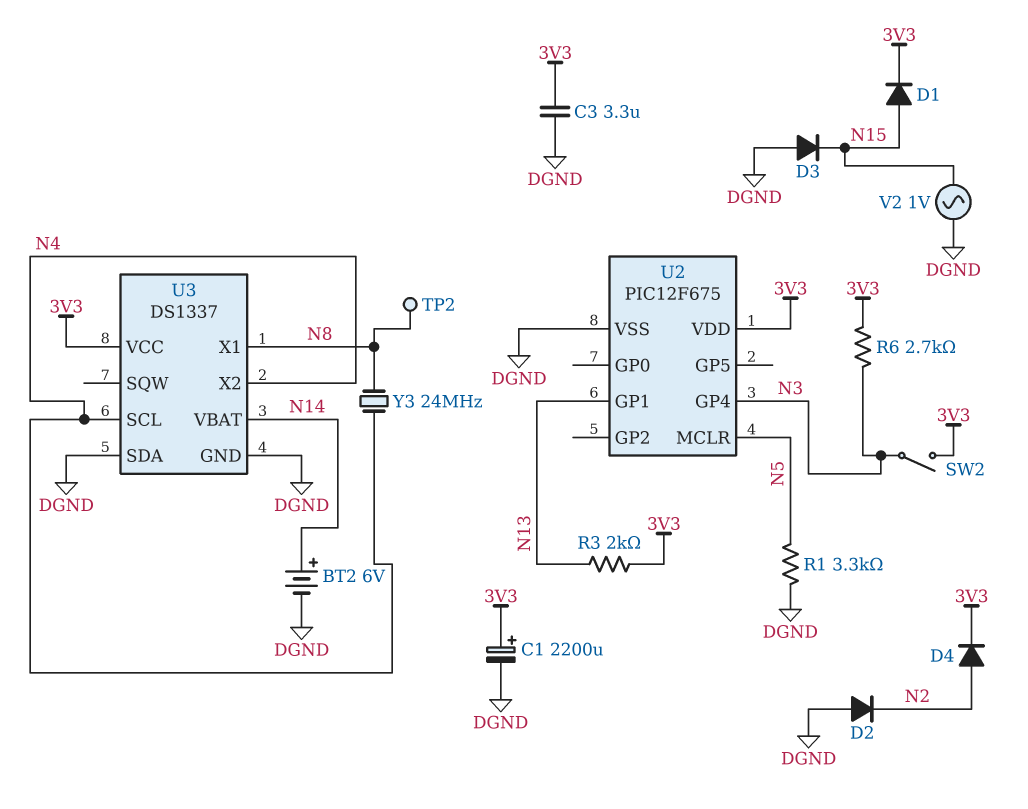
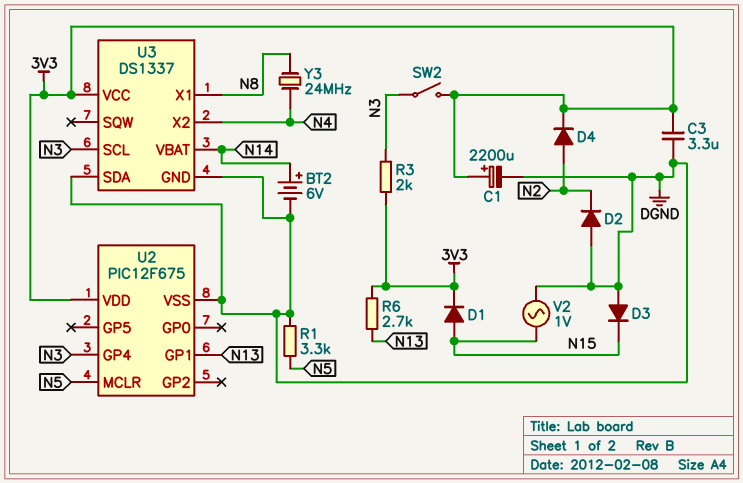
R3: 2k (3V3, N13) -> 2k (3V3, N3)
R6: 2.7k (3V3, N3) -> 2.7k (3V3, N13)
TP2: test point (N8) -> none
U3 pin SCL: N4 -> N3

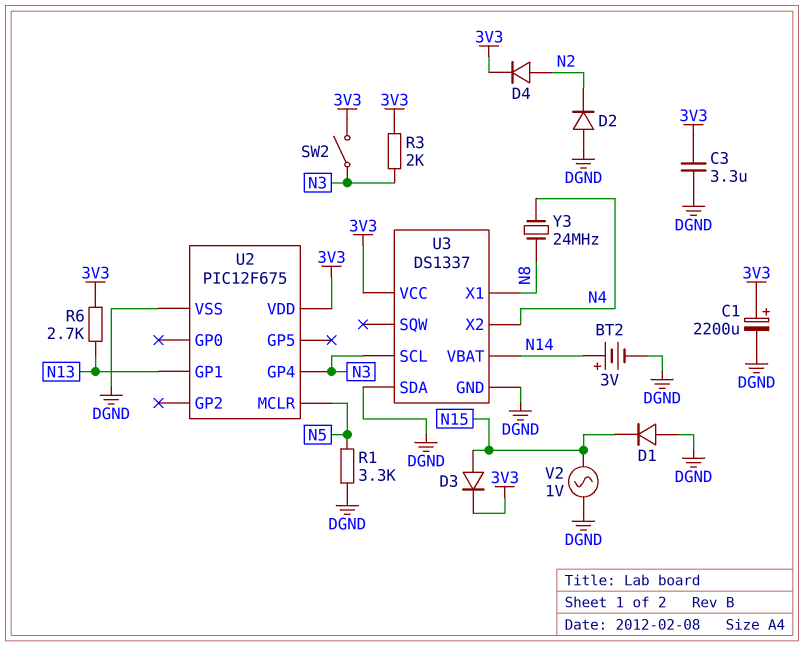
BT2: 6V (plus N14, minus DGND) -> 3V (plus N14, minus DGND)
D1: diode (A N15, K 3V3) -> diode (A DGND, K N15)
D3: diode (A DGND, K N15) -> diode (A N15, K 3V3)

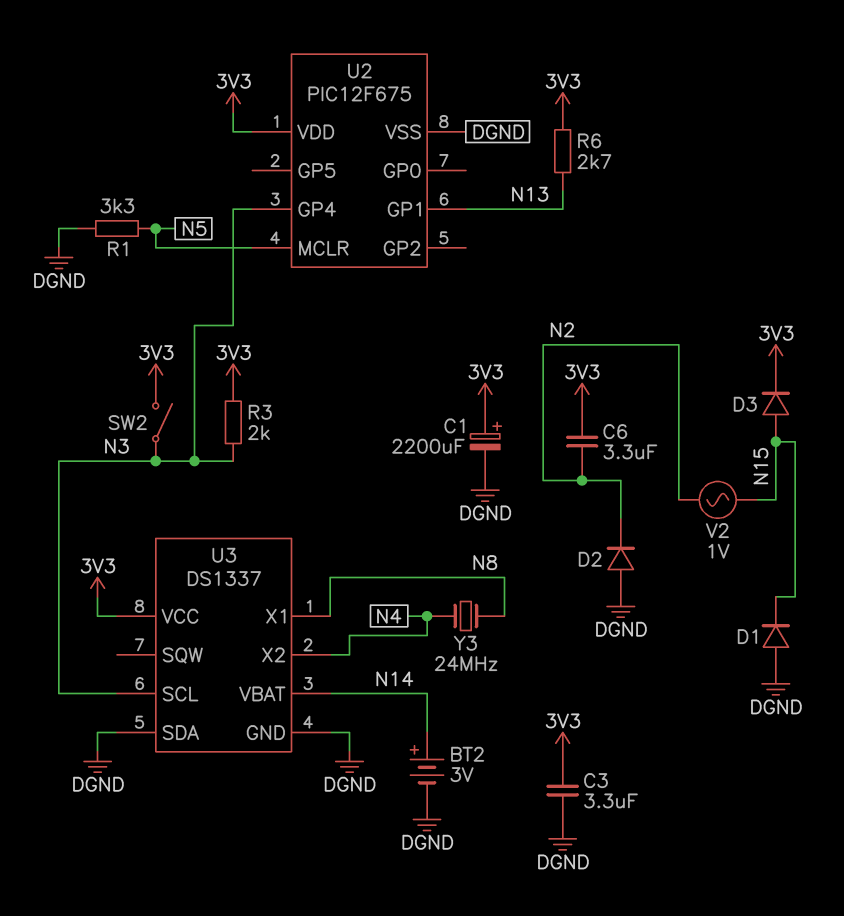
C6: none -> 3.3uF (3V3, N2)
D4: diode (A N2, K 3V3) -> none
V2: AC 1V (DGND, N15) -> AC 1V (N2, N15)

